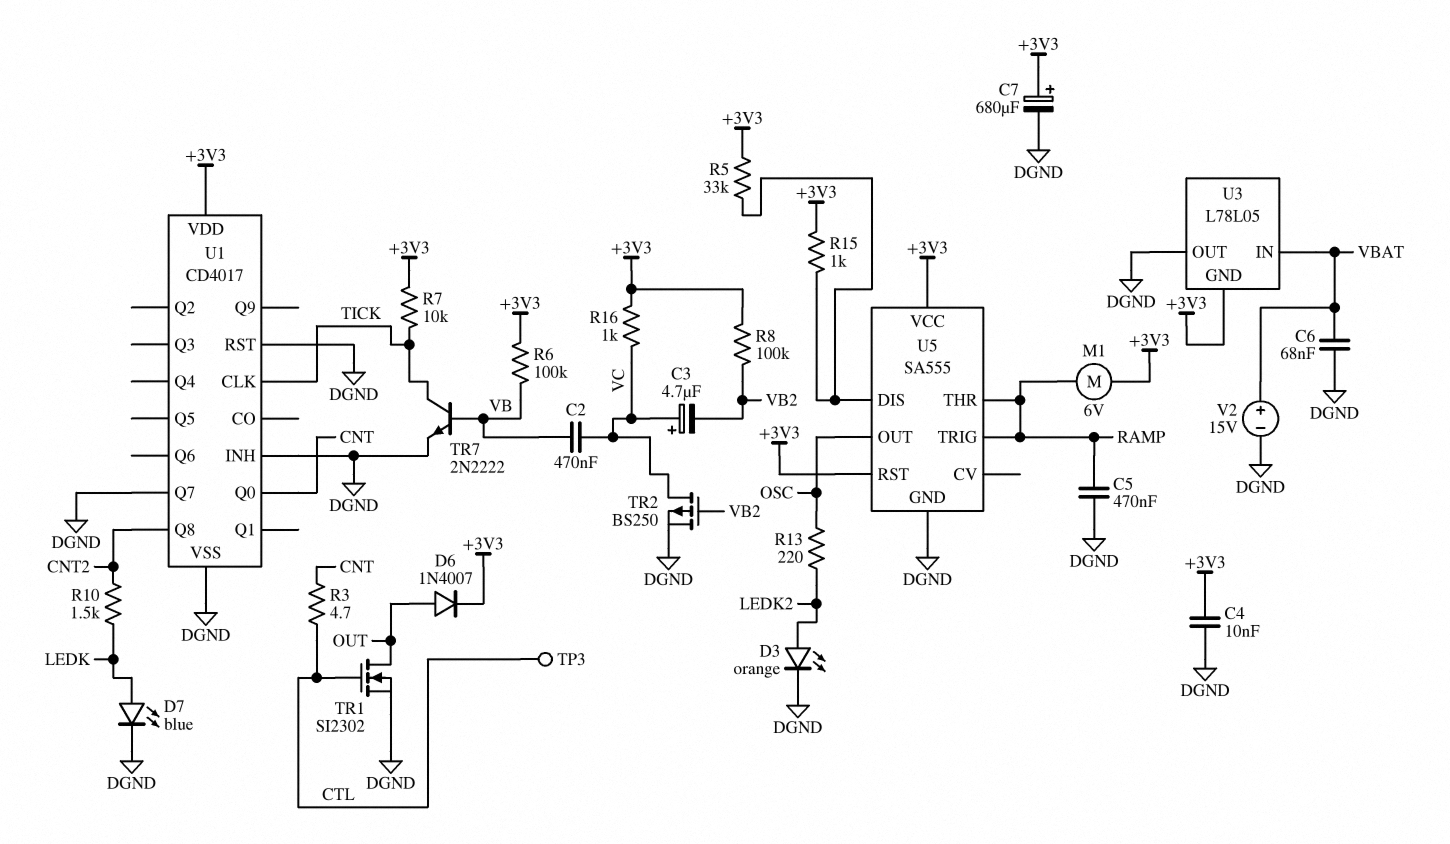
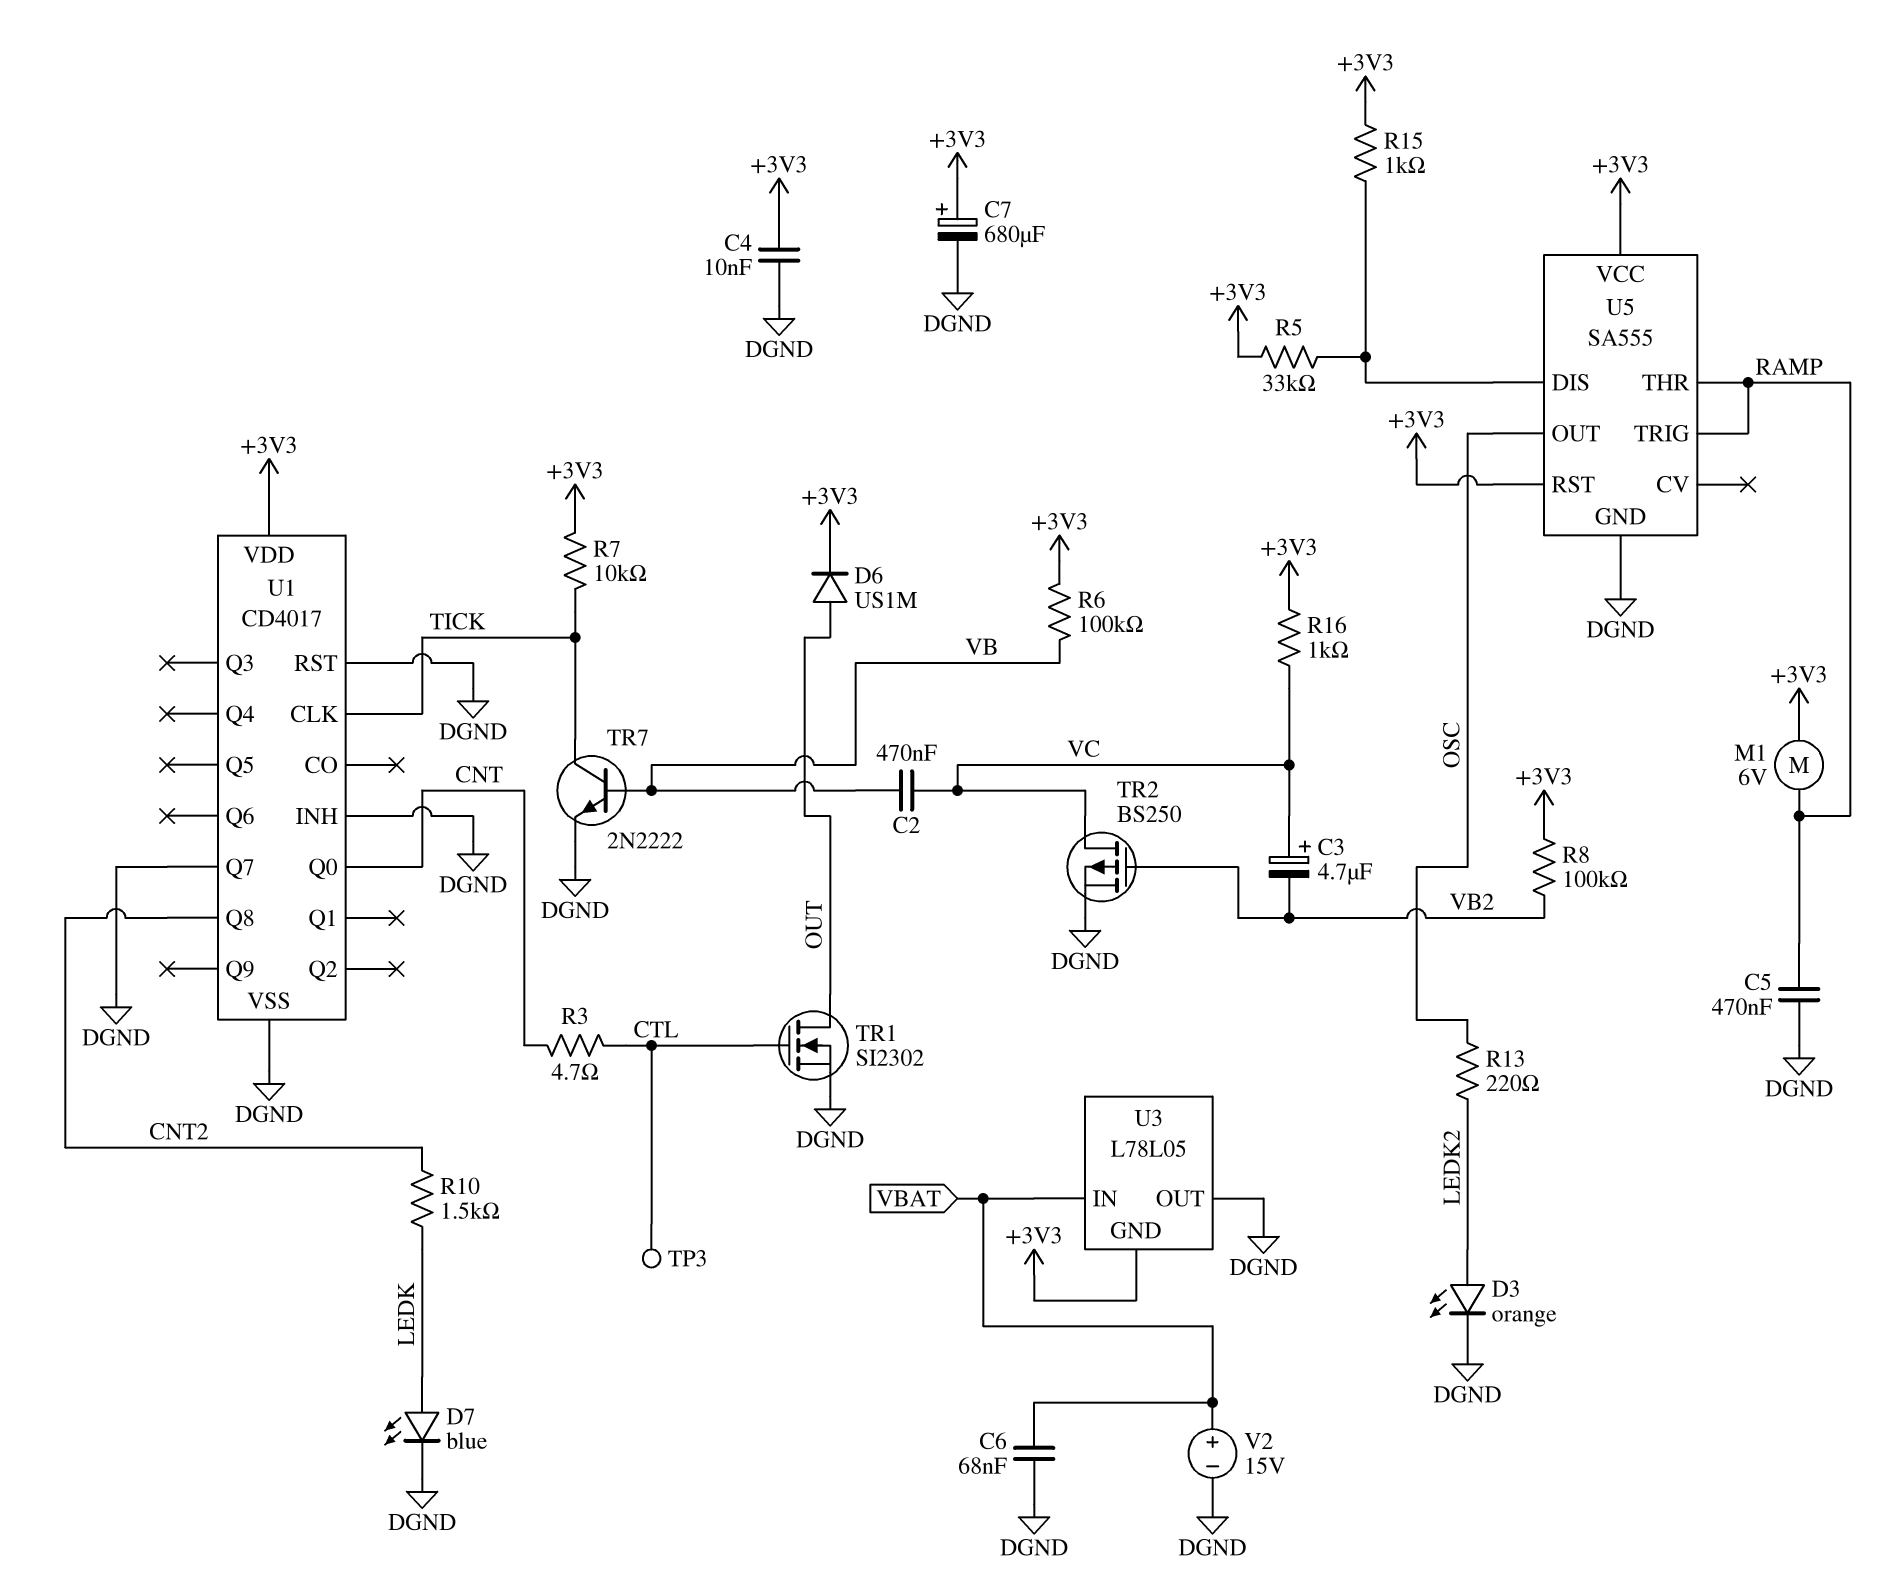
D6: diode 1N4007 (A OUT, K +3V3) -> diode US1M (A OUT, K +3V3)

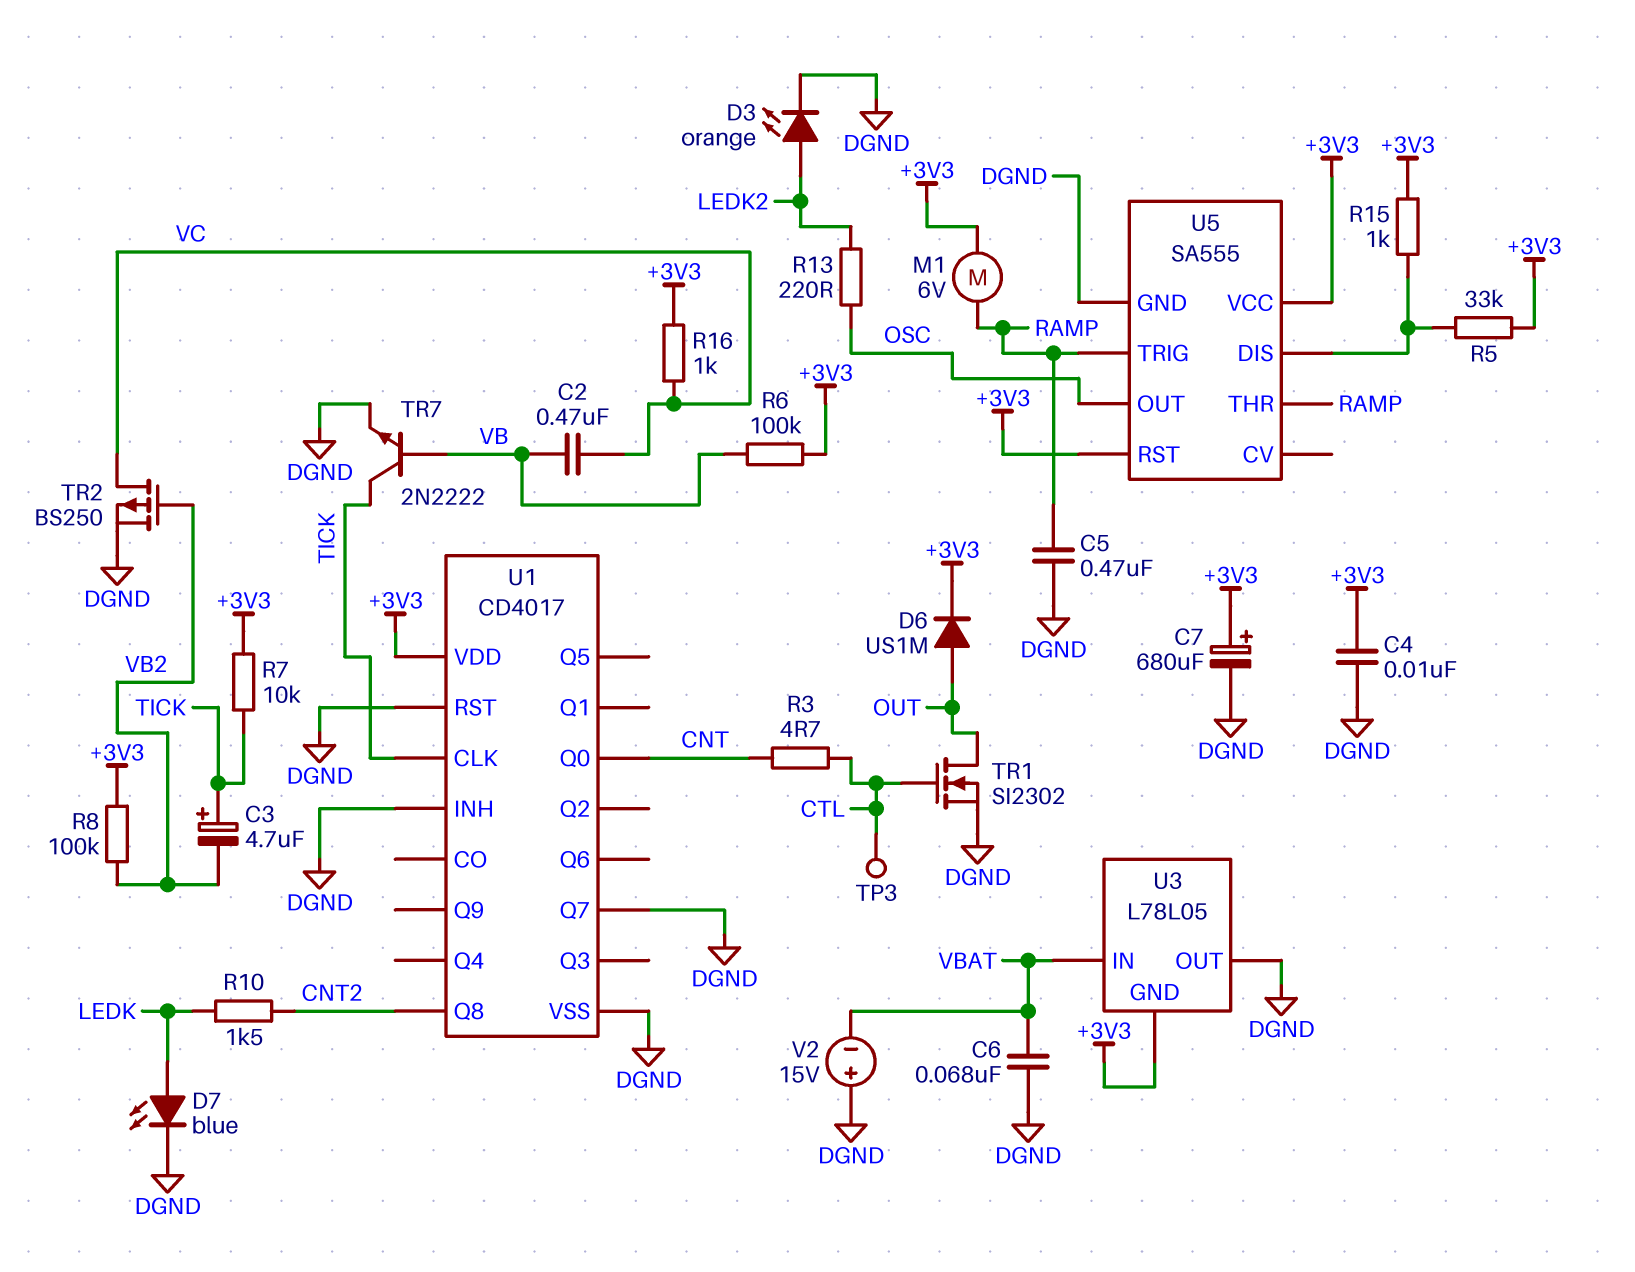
C3: 4.7uF (plus VC, minus VB2) -> 4.7uF (plus TICK, minus VB2)
V2: 15V (plus VBAT, minus DGND) -> 15V (plus DGND, minus VBAT)

